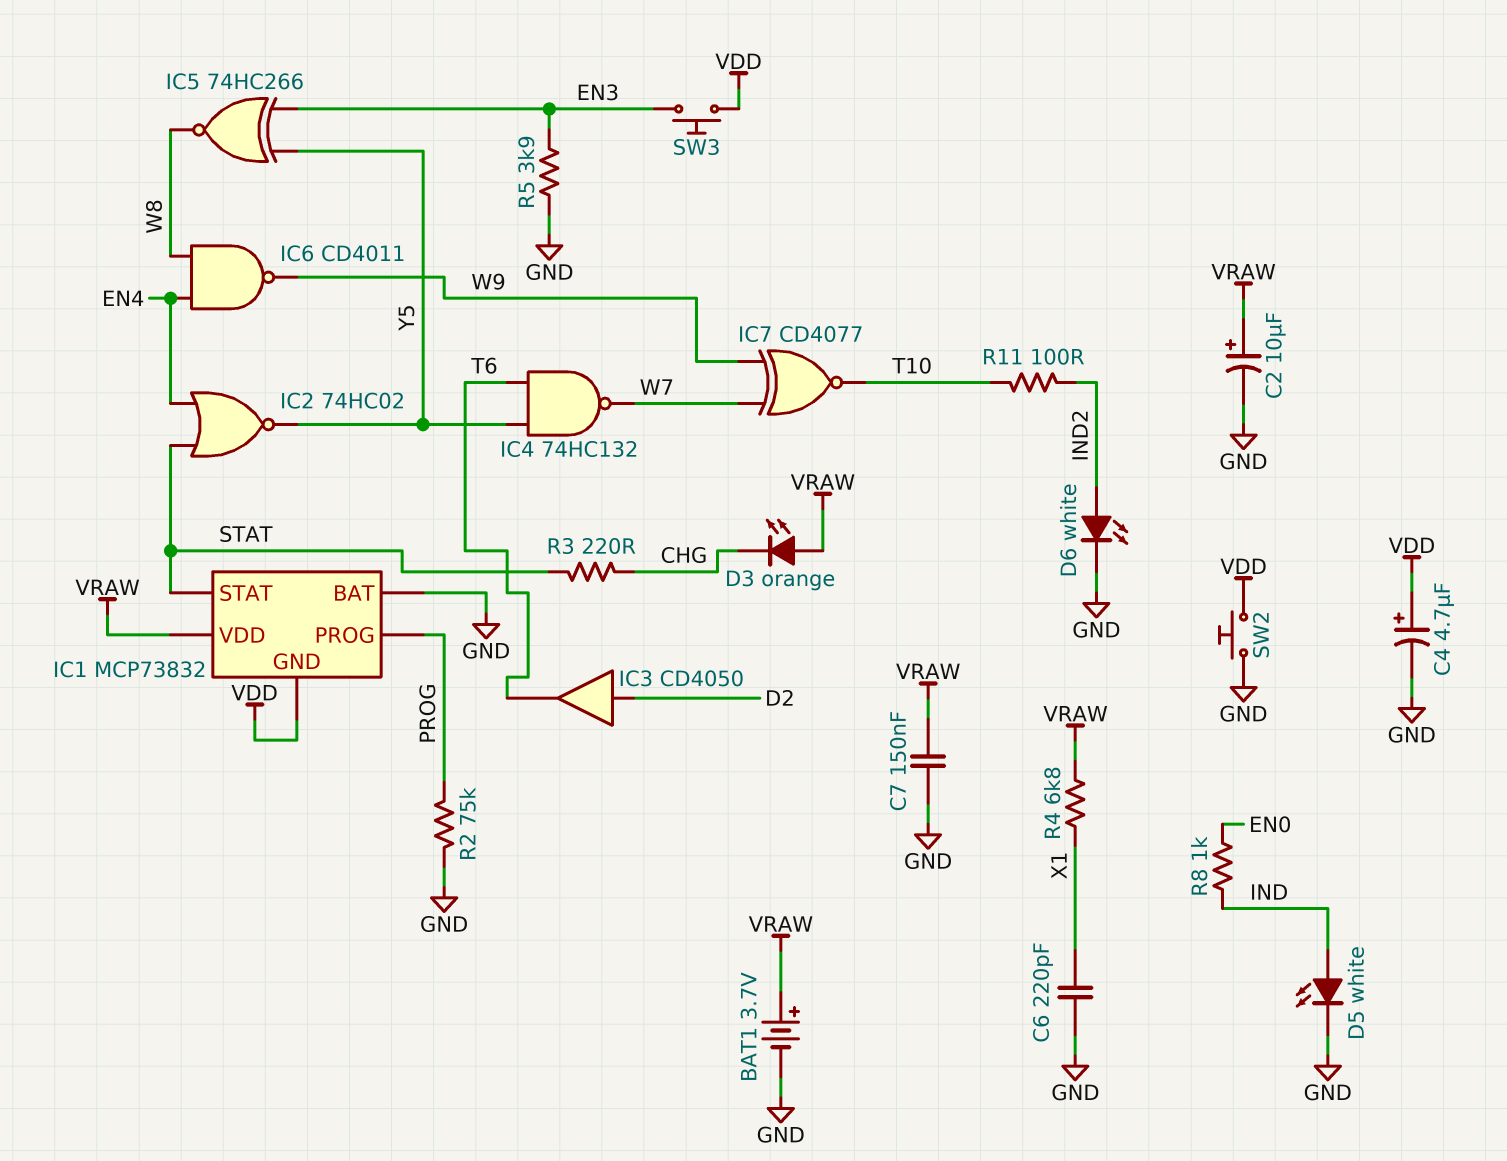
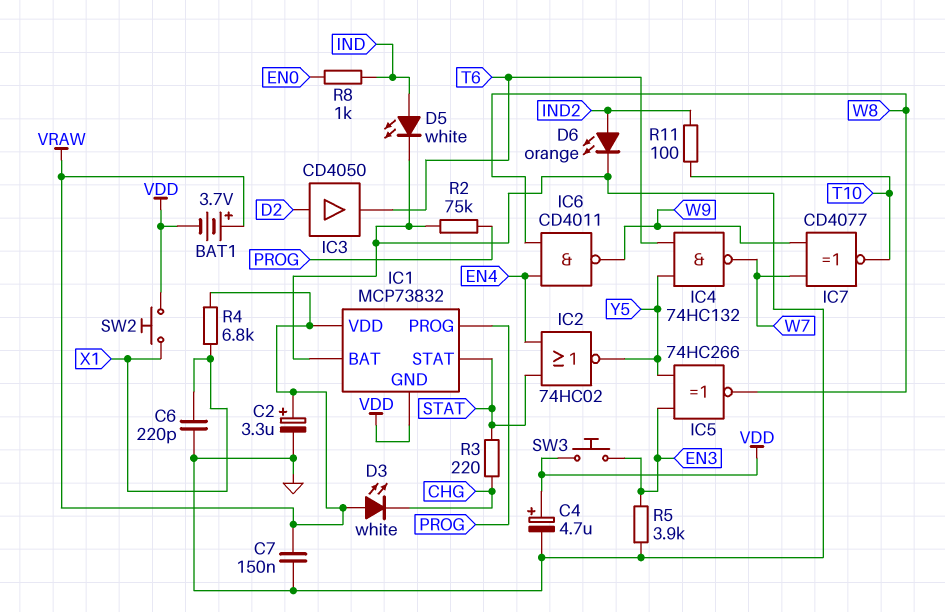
BAT1: 3.7V (plus VRAW, minus GND) -> 3.7V (plus VRAW, minus VDD)
C2: 10uF (plus VRAW, minus GND) -> 3.3uF (plus VRAW, minus GND)
D3: LED orange (A VRAW, K CHG) -> LED white (A VRAW, K CHG)
D6: LED white (A IND2, K GND) -> LED orange (A IND2, K GND)
SW2: button (GND, VDD) -> button (VDD, X1)

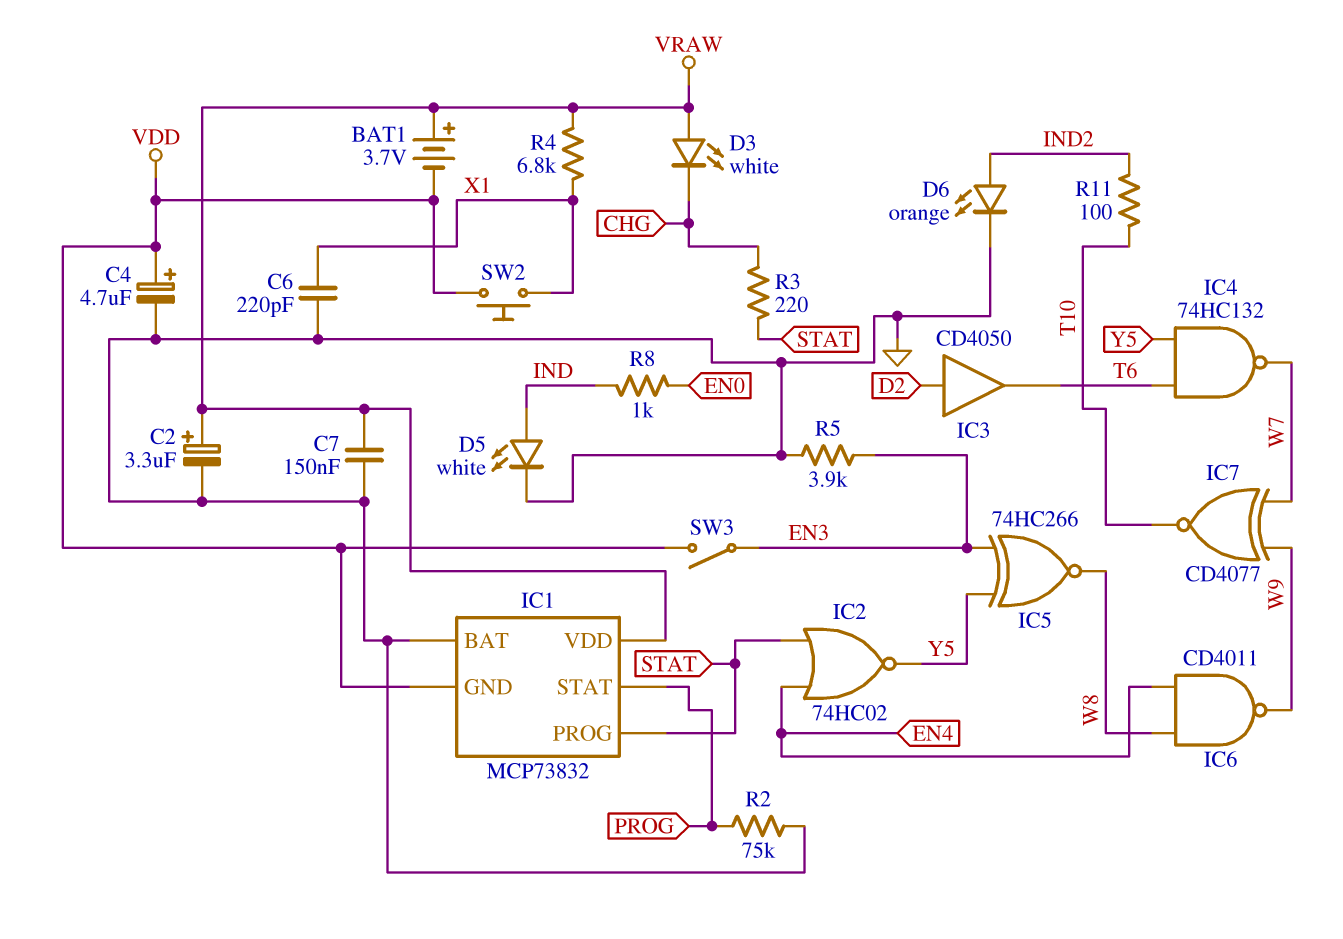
IC1 pin PROG: PROG -> STAT
IC1 pin STAT: STAT -> PROG
SW3: button (EN3, VDD) -> switch (EN3, VDD)

